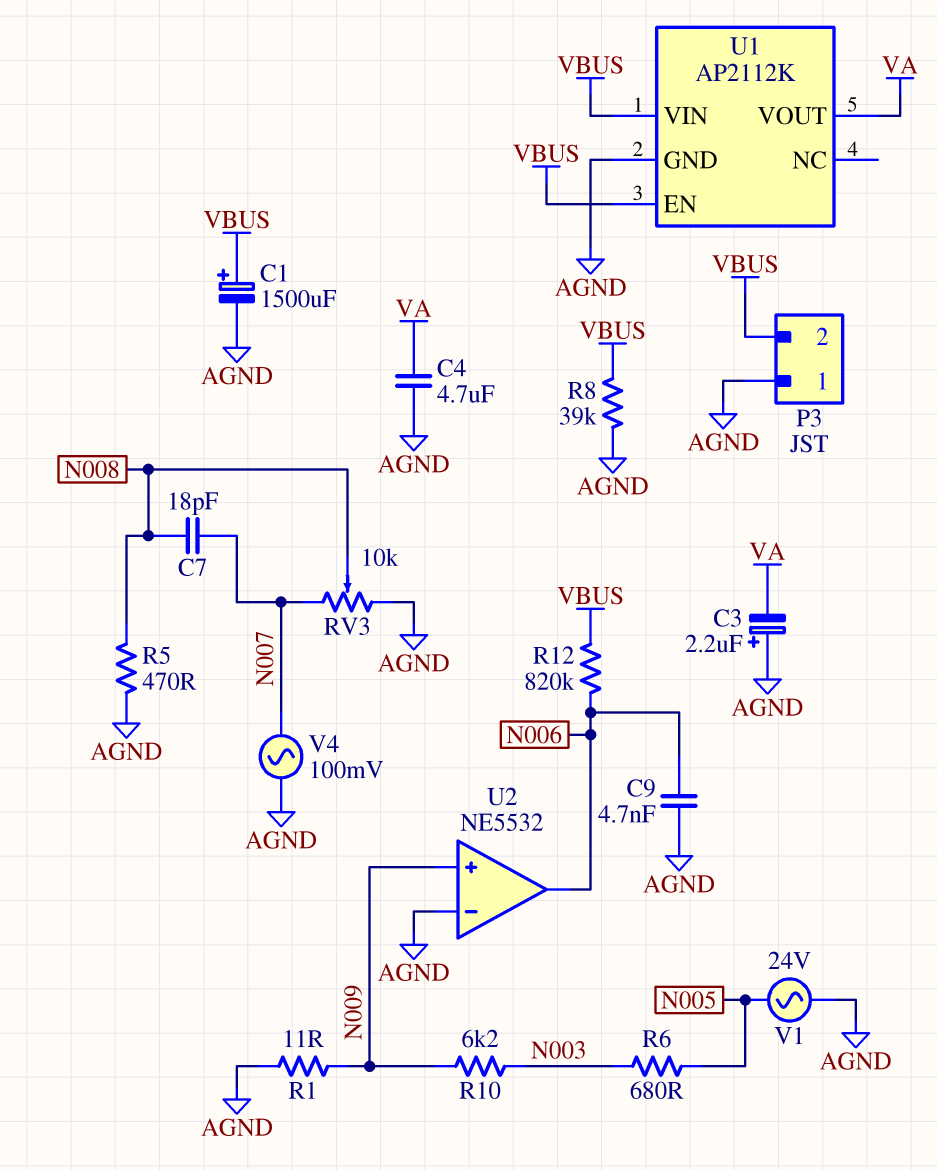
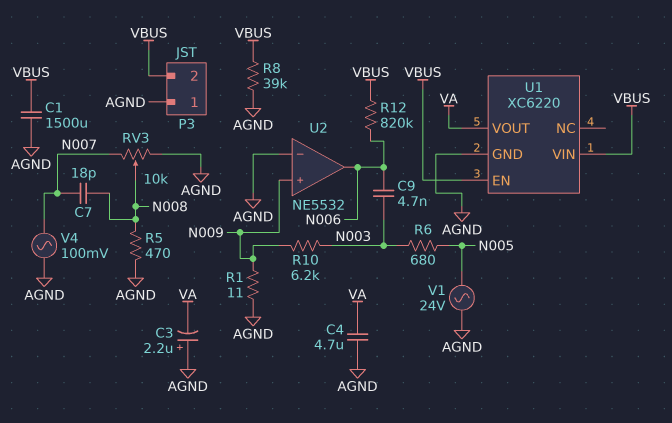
C1: 1500uF (plus VBUS, minus AGND) -> 1500uF (AGND, VBUS)
C9: 4.7nF (AGND, N006) -> 4.7nF (N003, N006)
U1: AP2112K -> XC6220

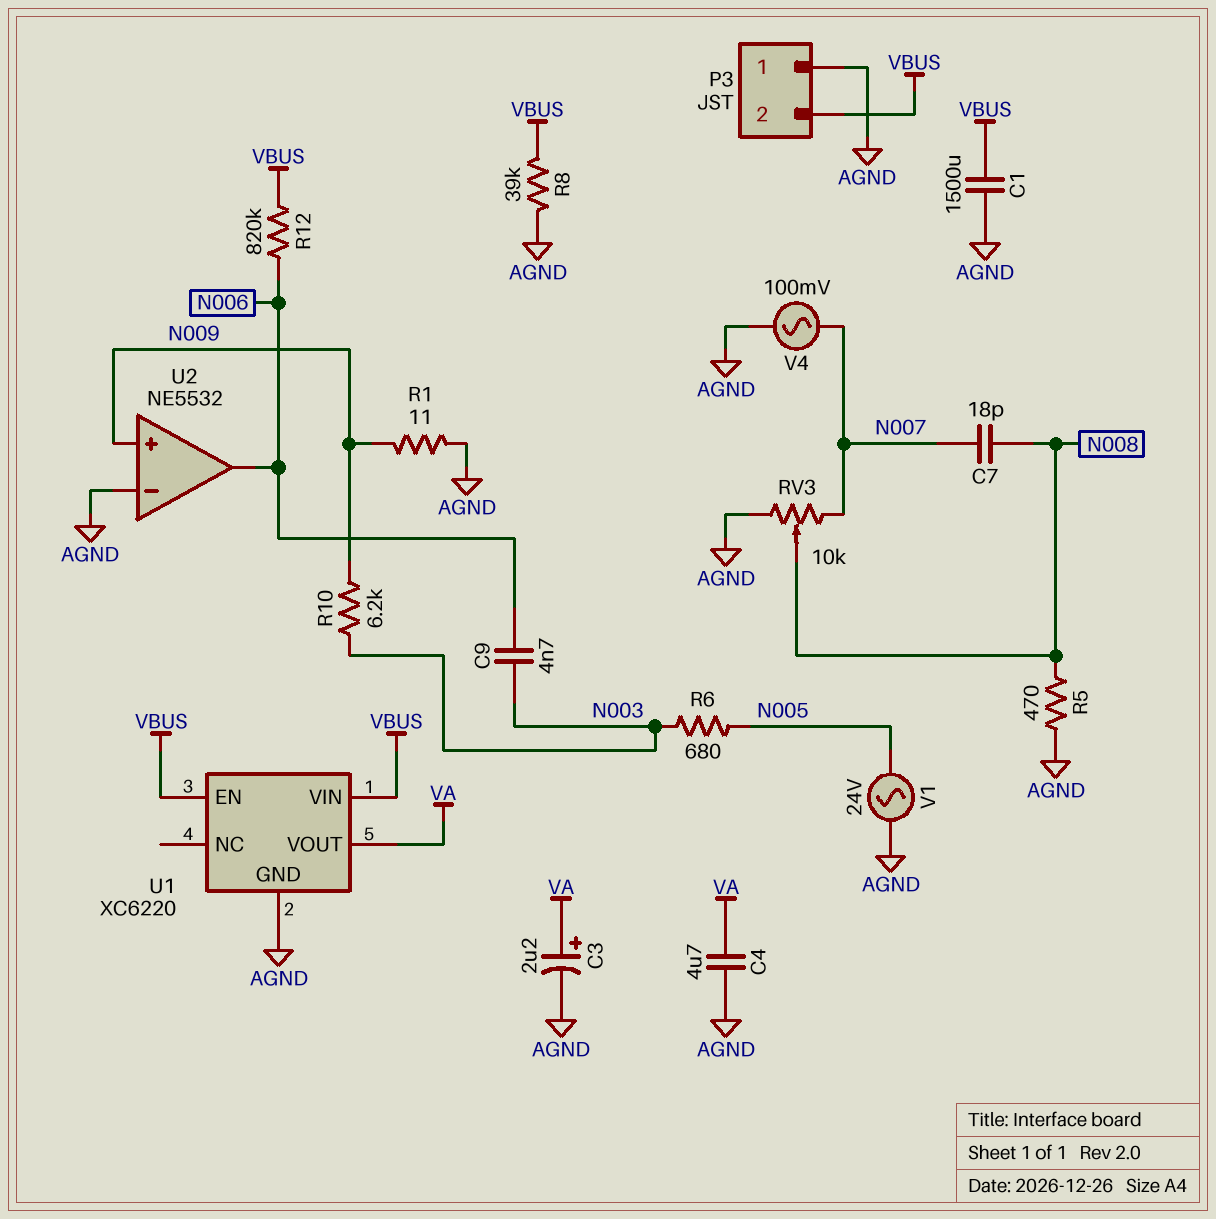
C3: 2.2uF (plus AGND, minus VA) -> 2.2uF (plus VA, minus AGND)

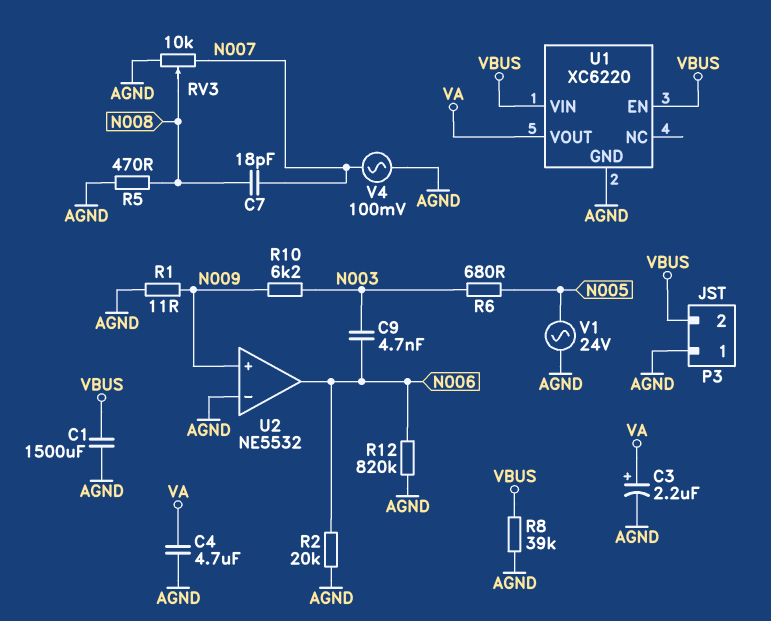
R2: none -> 20k (AGND, N006)
R12: 820k (N006, VBUS) -> 820k (AGND, N006)

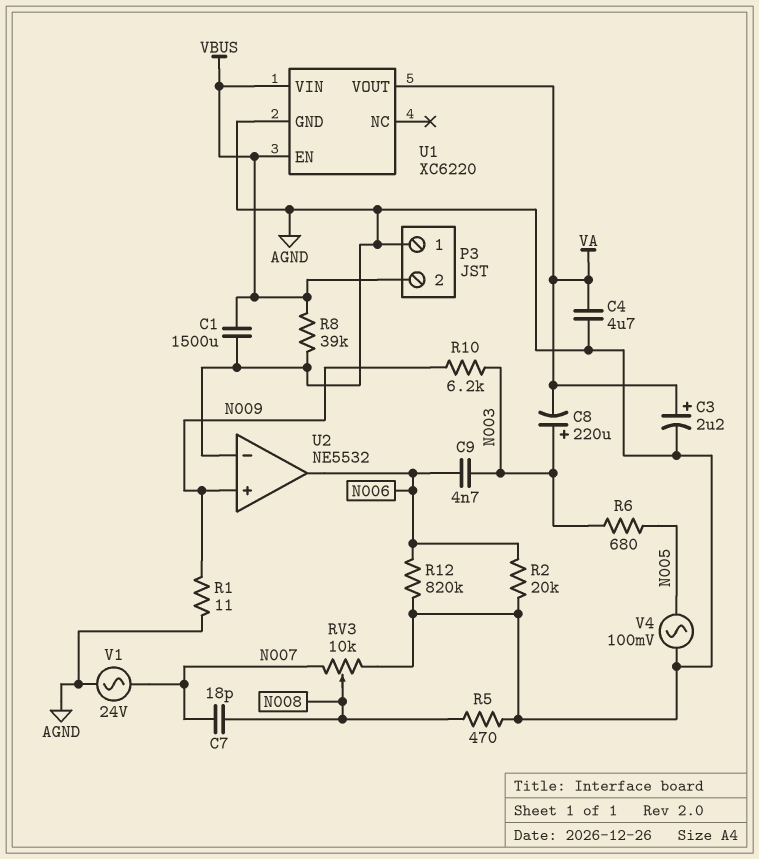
C8: none -> 220uF (plus N003, minus VA)
V1: AC 24V (AGND, N005) -> AC 24V (AGND, N007)
V4: AC 100mV (AGND, N007) -> AC 100mV (AGND, N005)

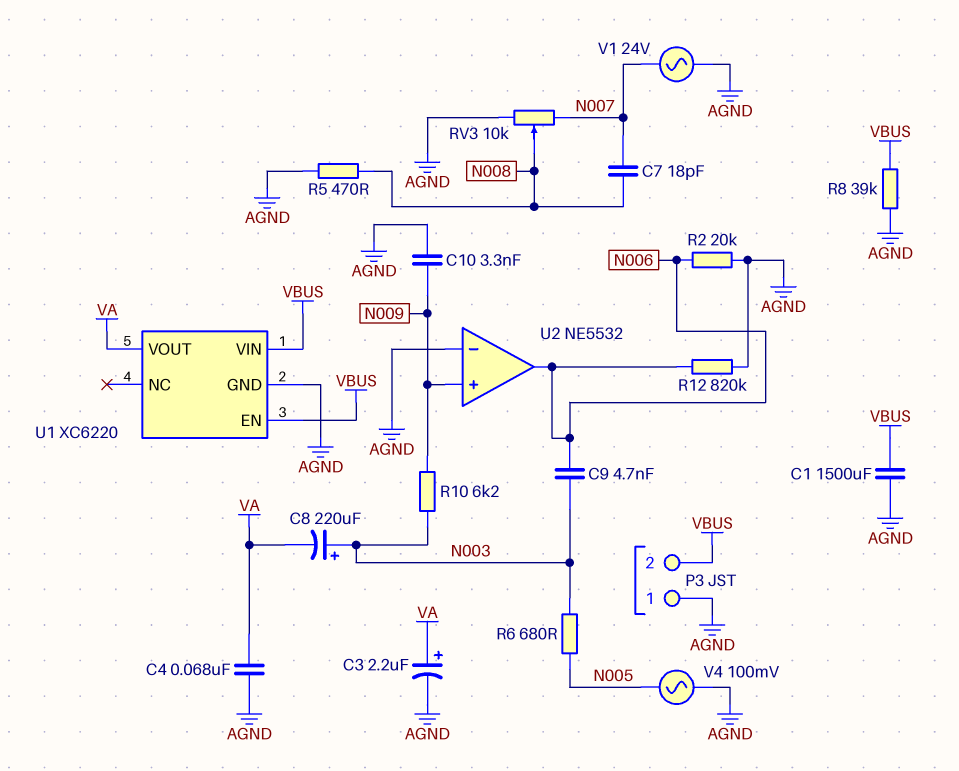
C4: 4.7uF (AGND, VA) -> 68nF (AGND, VA)
C10: none -> 3.3nF (AGND, N009)
R1: 11 (AGND, N009) -> none

